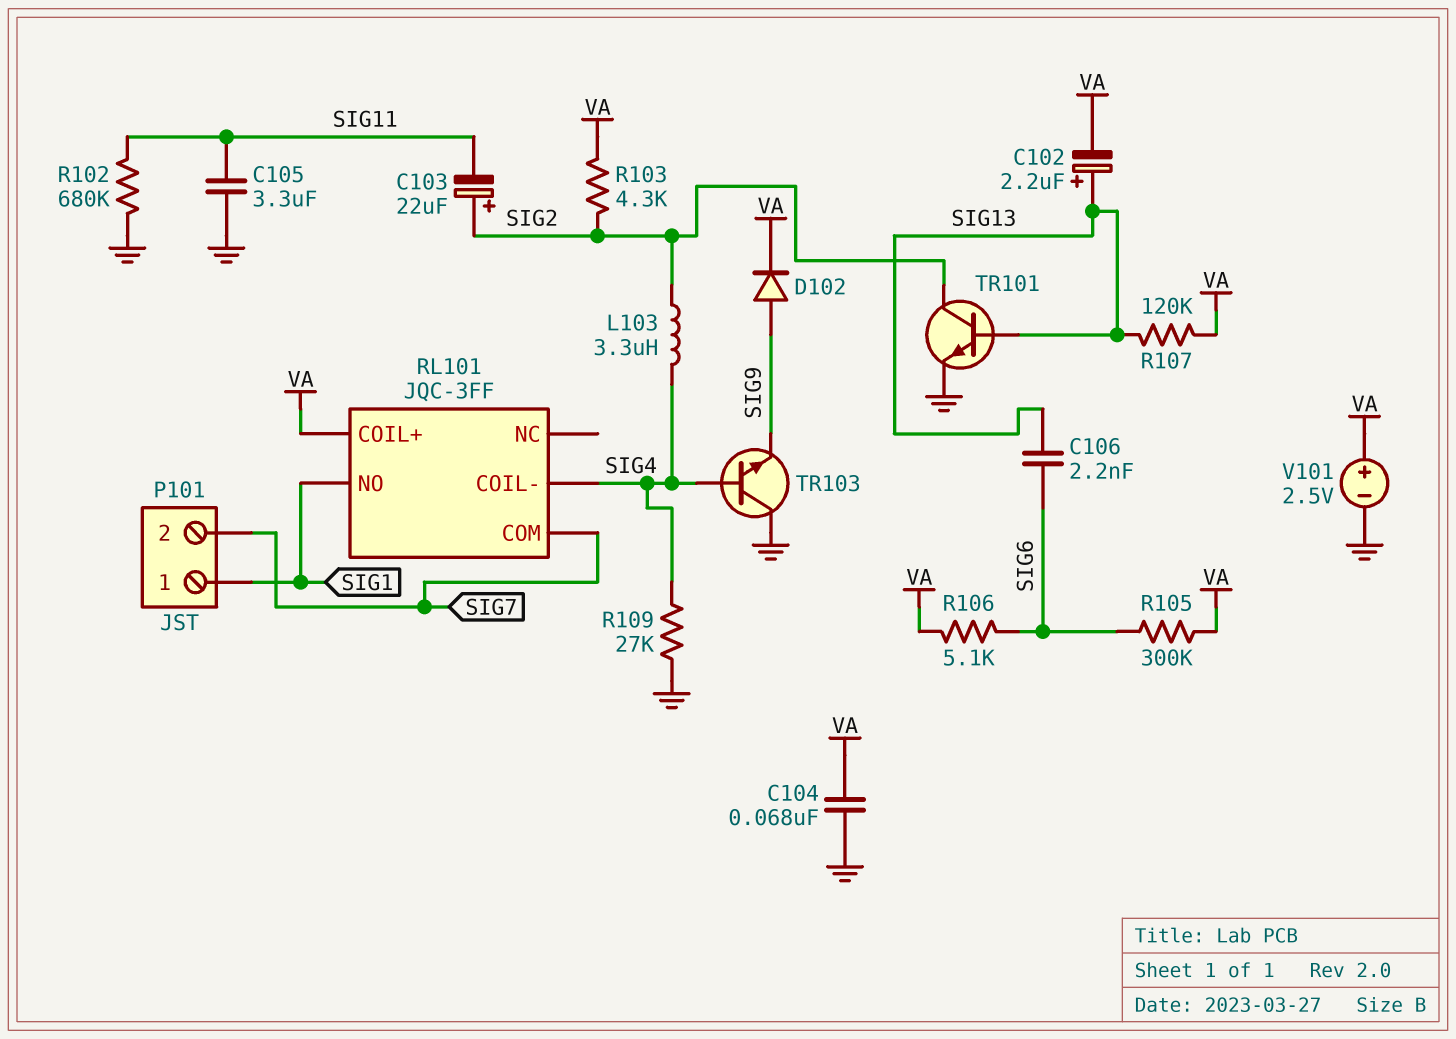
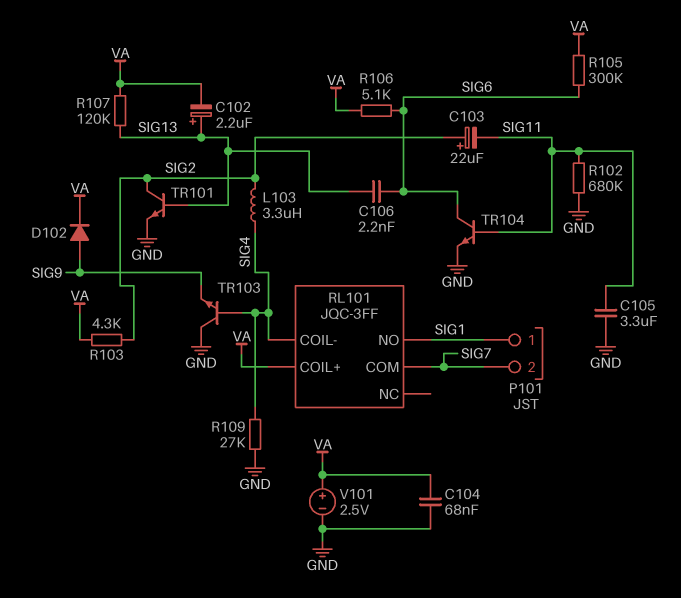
TR104: none -> NPN (B SIG11, C SIG6, E GND)

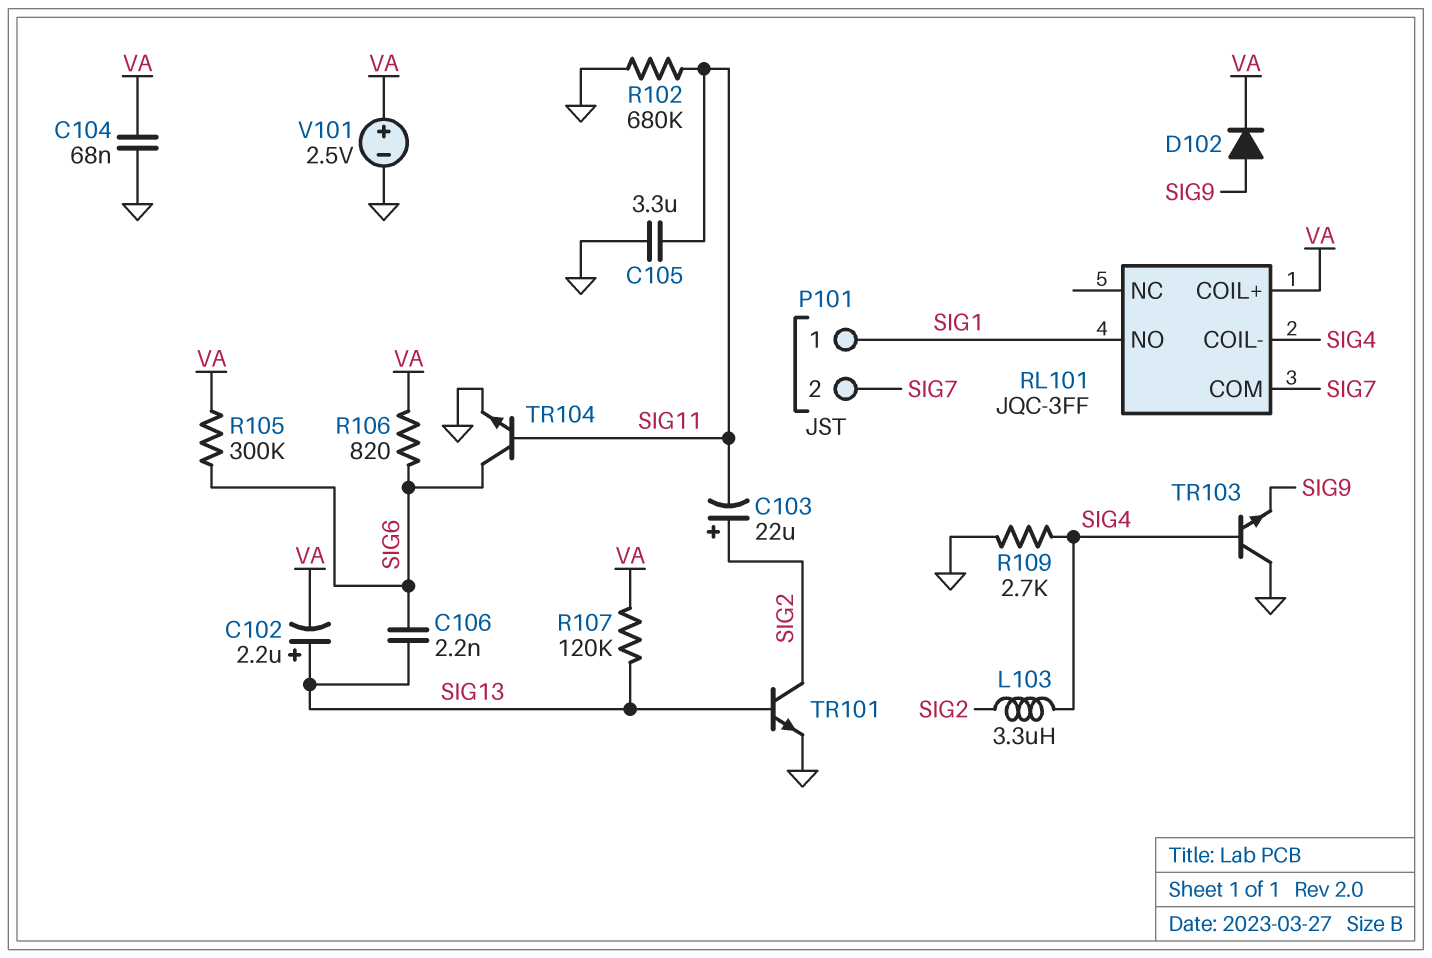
R103: 4.3k (SIG2, VA) -> none
R106: 5.1k (SIG6, VA) -> 820 (SIG6, VA)
R109: 27k (GND, SIG4) -> 2.7k (GND, SIG4)

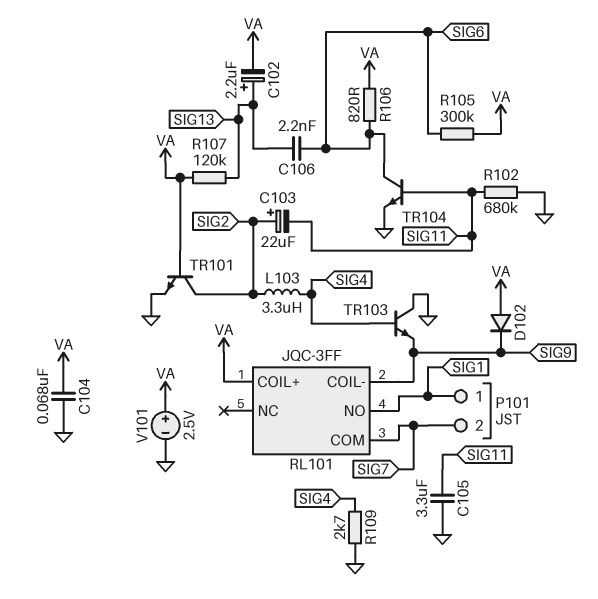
D102: diode (A SIG9, K VA) -> diode (A VA, K SIG9)
RL101 pin COIL-: SIG4 -> SIG9
TR101: NPN (B SIG13, C SIG2, E GND) -> NPN (B VA, C SIG2, E GND)

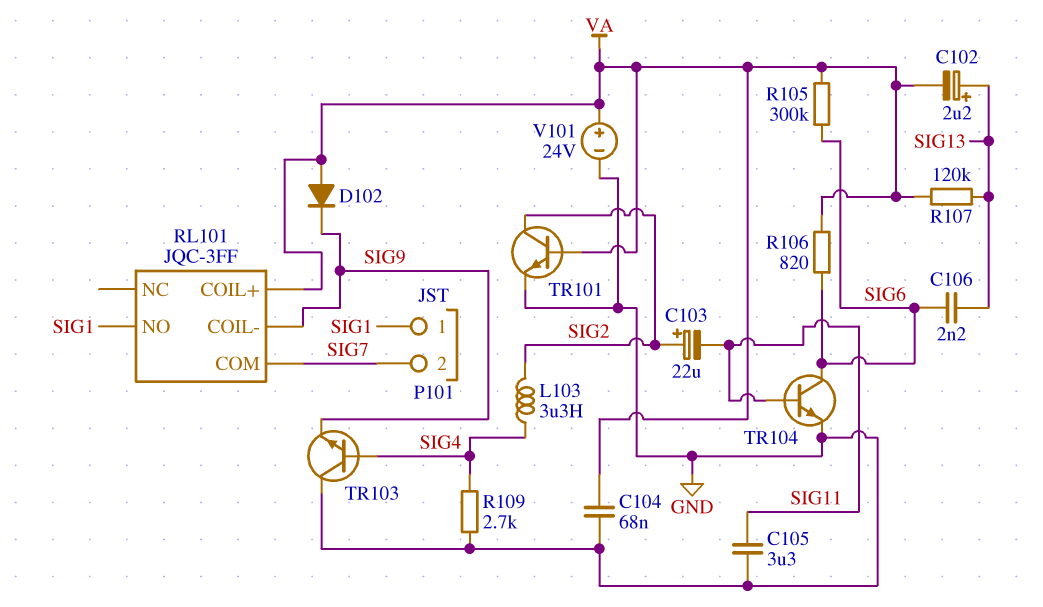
R102: 680k (GND, SIG11) -> none
V101: 2.5V (plus VA, minus GND) -> 24V (plus VA, minus GND)

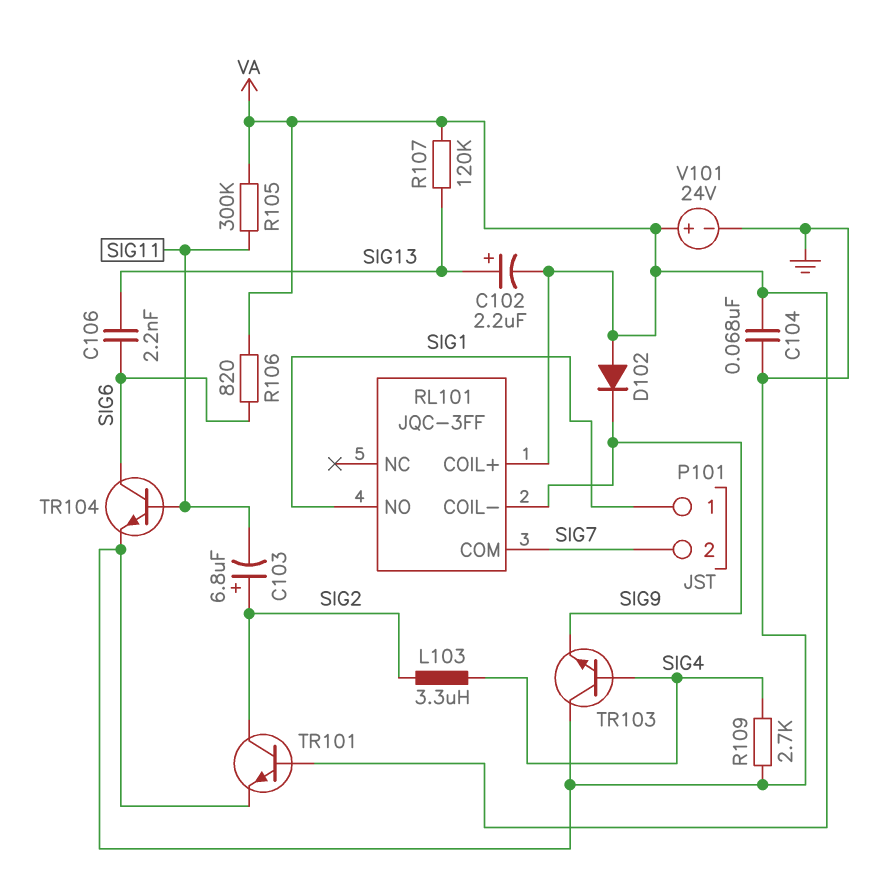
C103: 22uF (plus SIG2, minus SIG11) -> 6.8uF (plus SIG2, minus SIG11)
C105: 3.3uF (GND, SIG11) -> none
R105: 300k (SIG6, VA) -> 300k (SIG11, VA)

